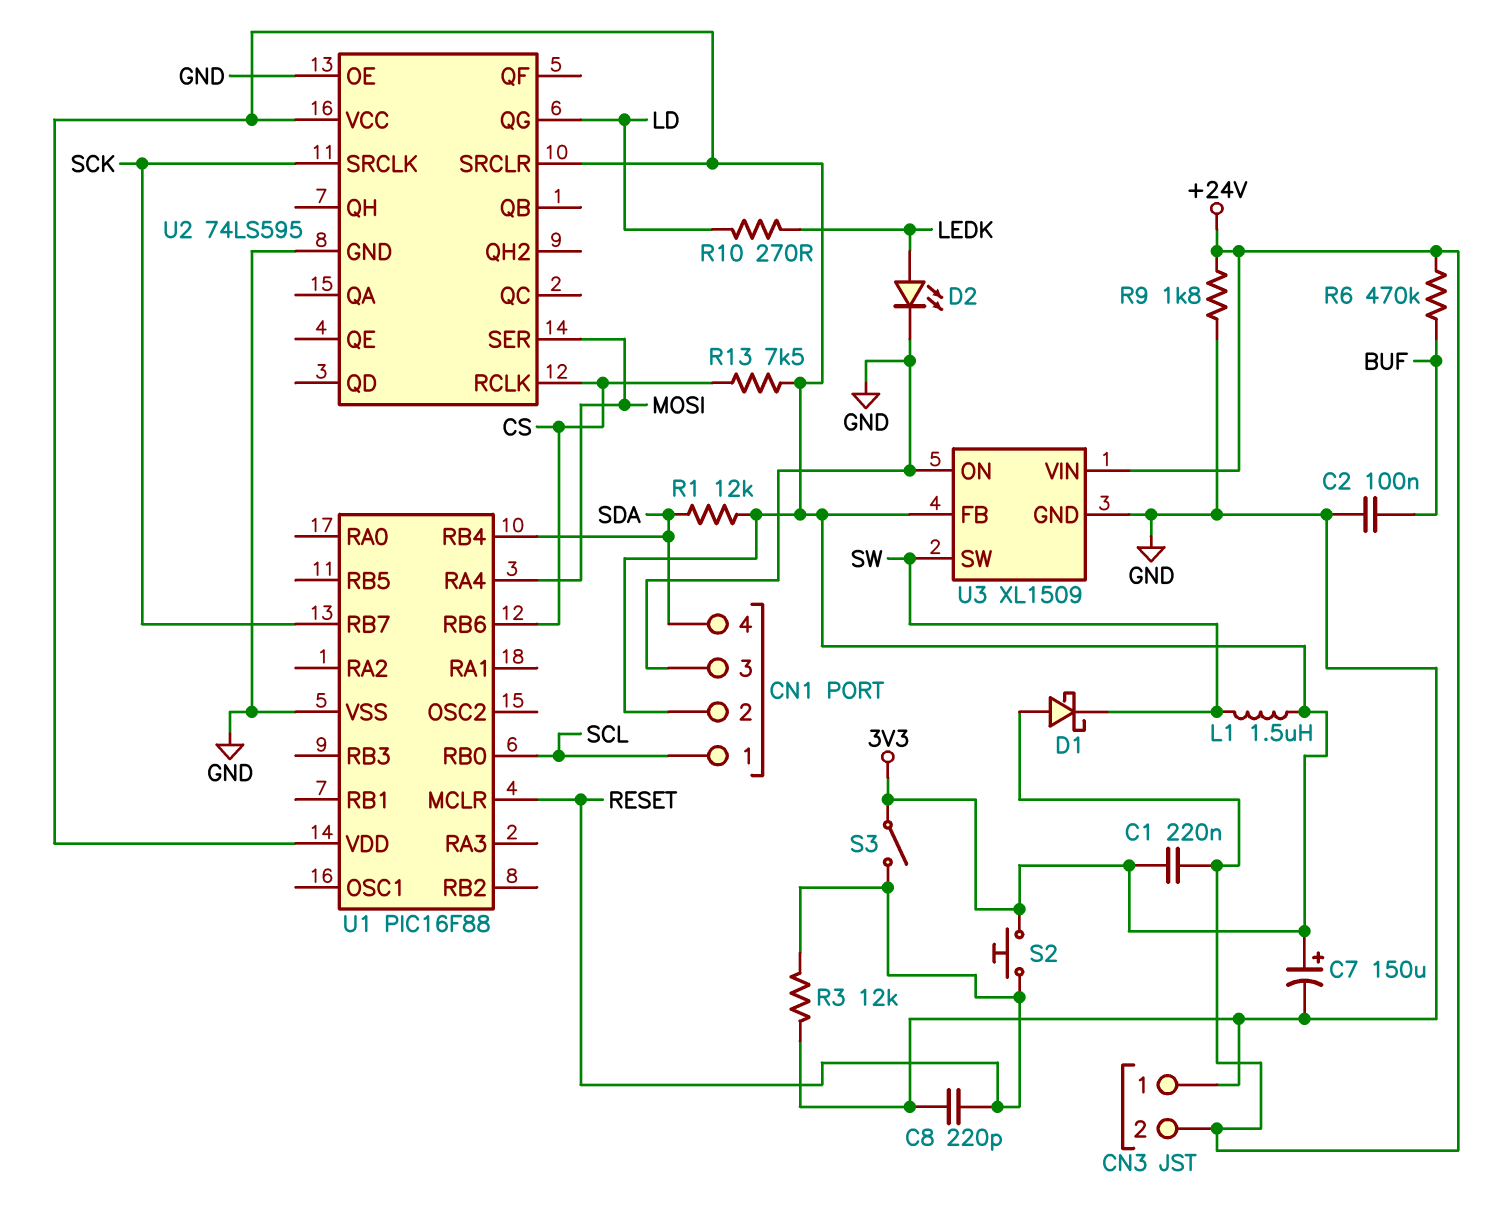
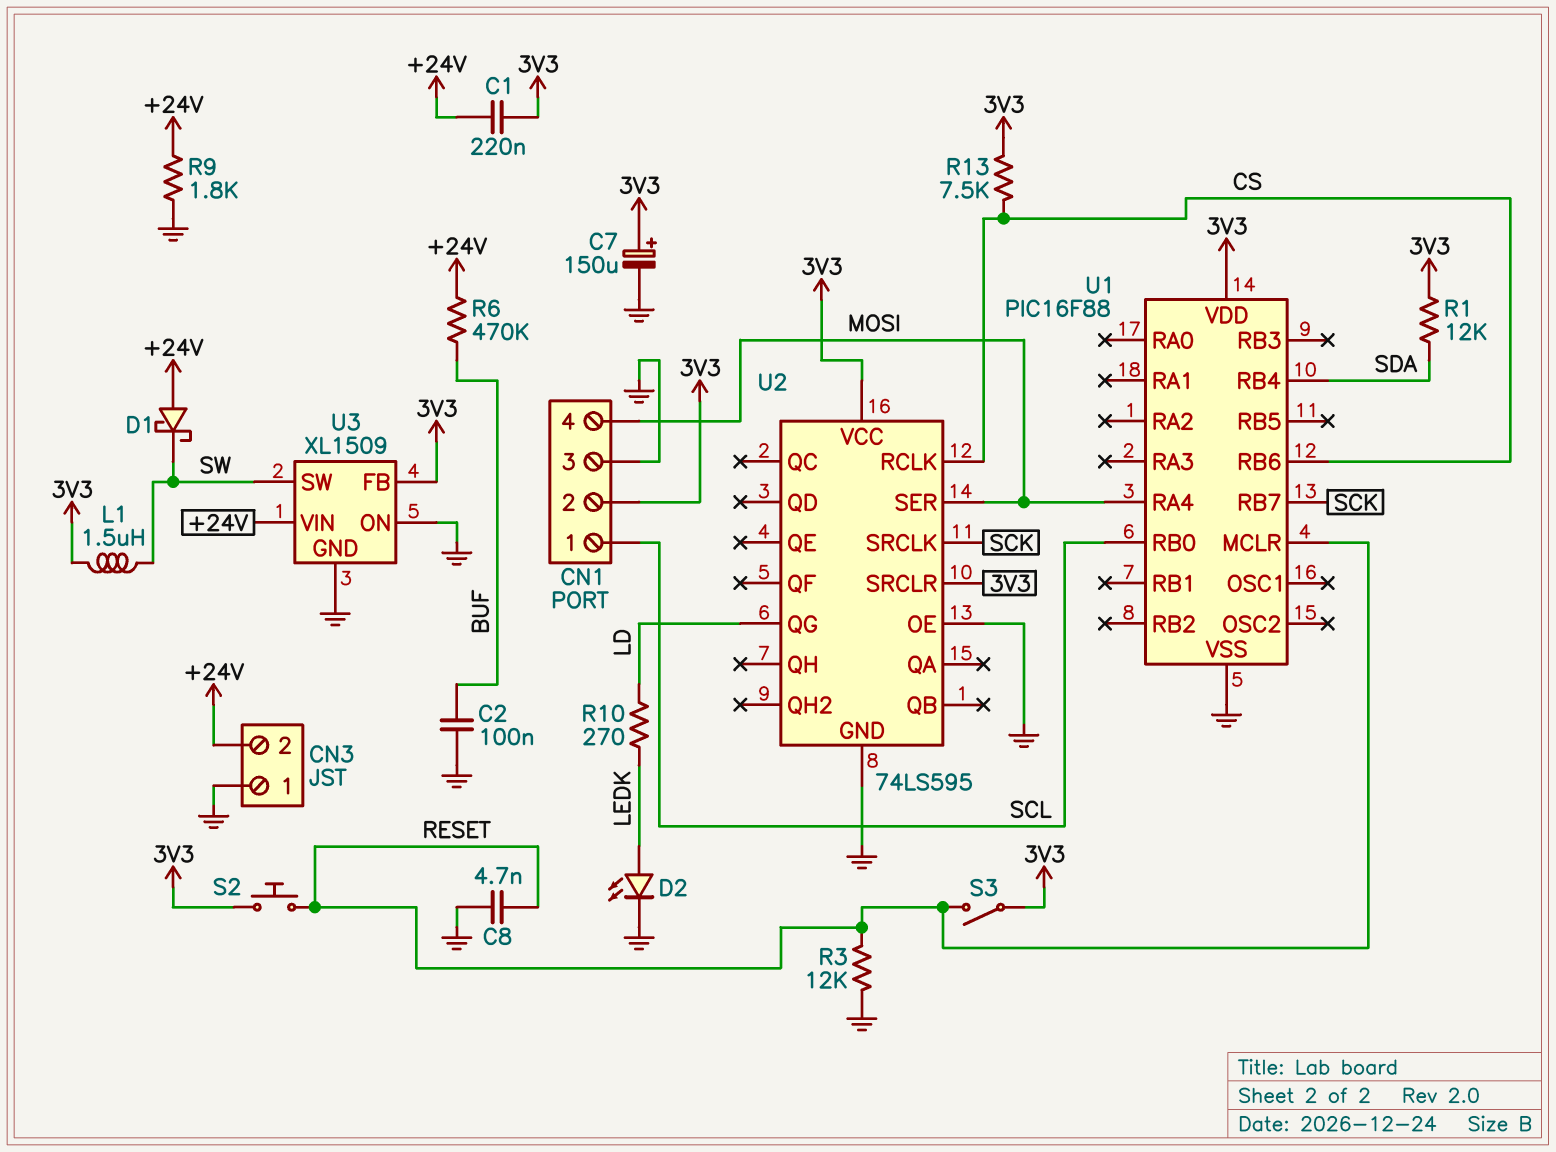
C8: 220pF (GND, RESET) -> 4.7nF (GND, RESET)
CN1 pin 4: SDA -> MOSI

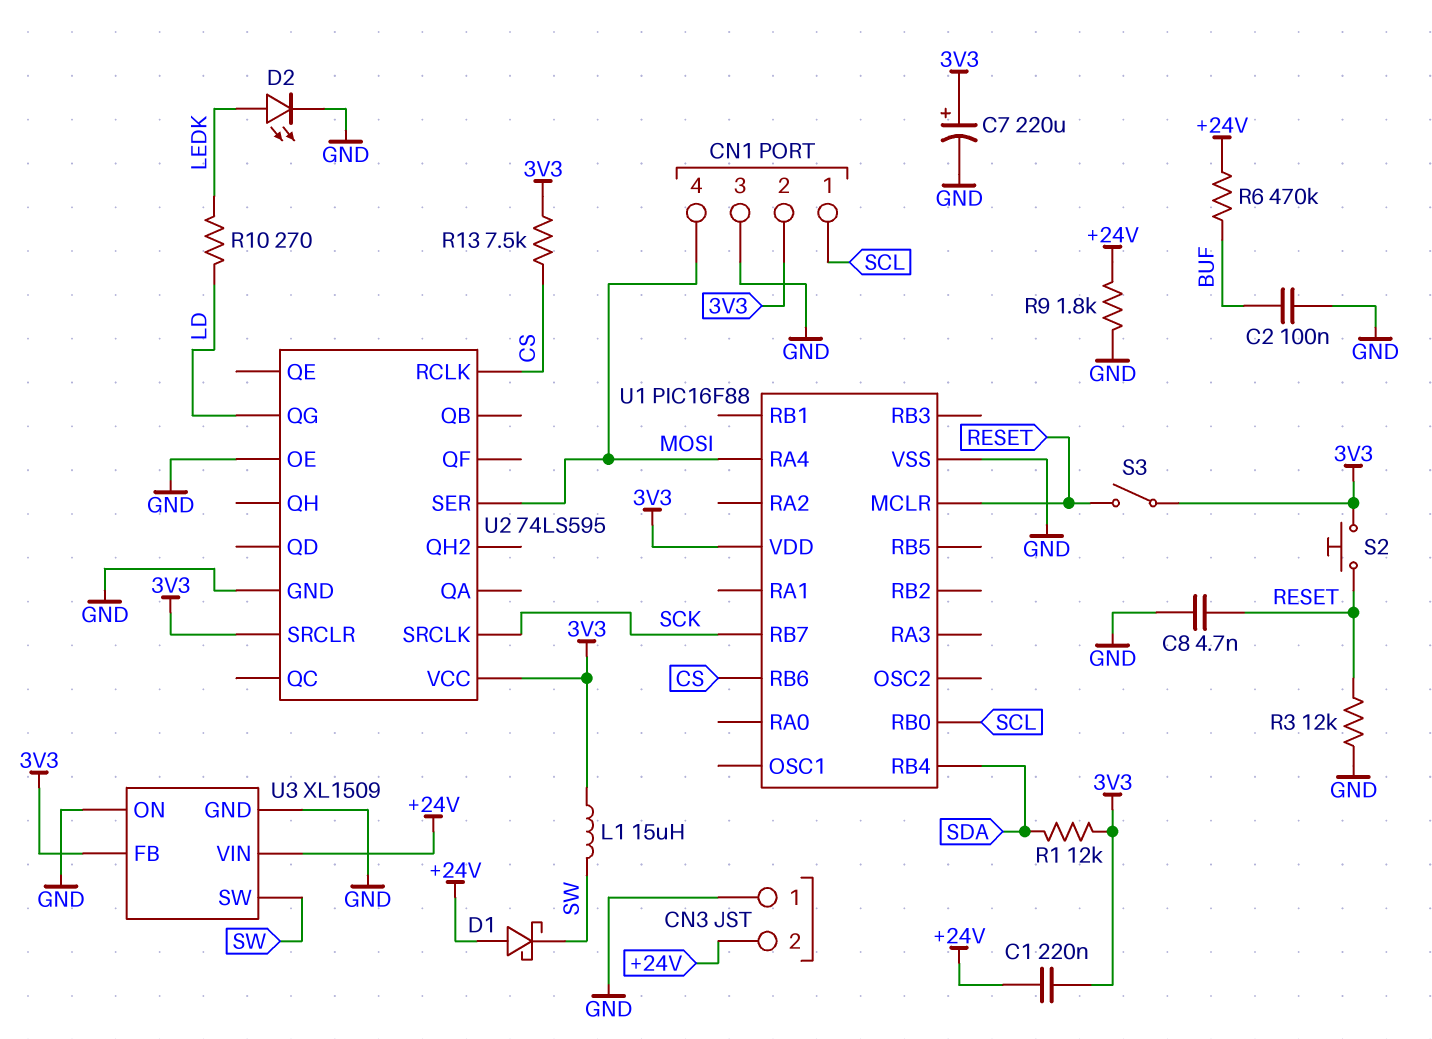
C7: 150uF (plus 3V3, minus GND) -> 220uF (plus 3V3, minus GND)
L1: 1.5uH (3V3, SW) -> 15uH (3V3, SW)

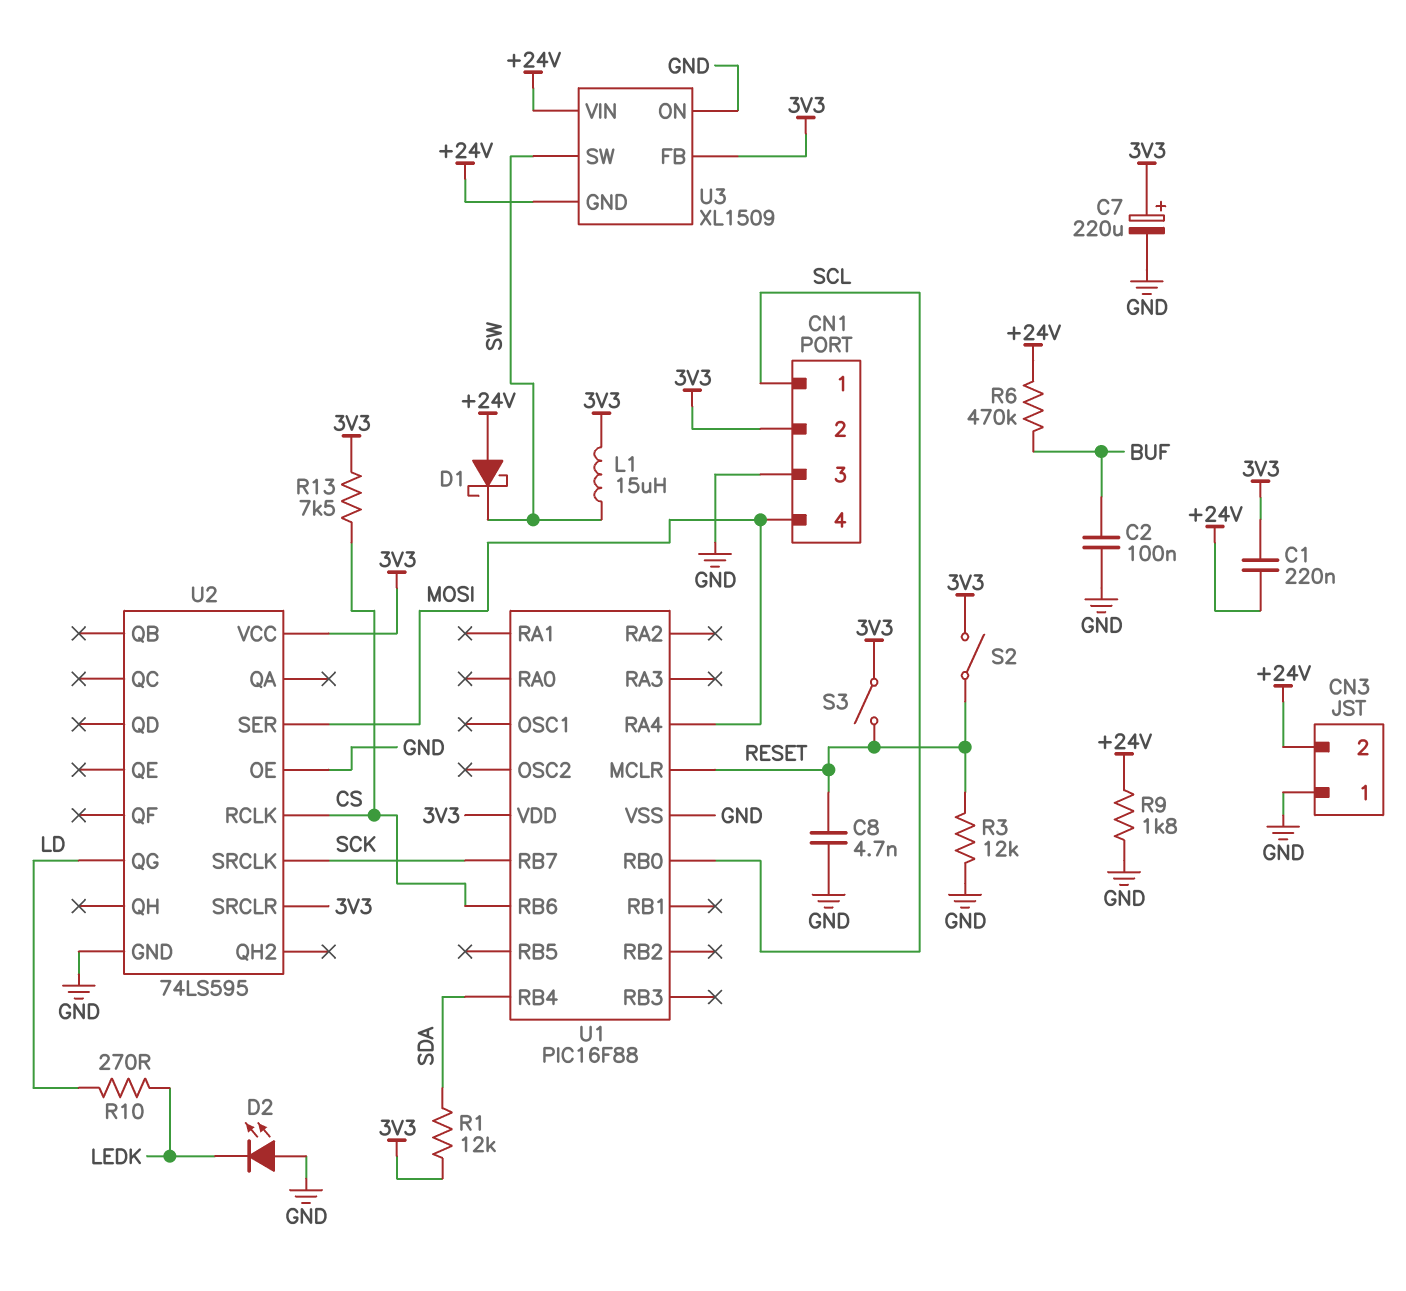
D2: LED (A LEDK, K GND) -> LED (A GND, K LEDK)
S2: button (3V3, RESET) -> switch (3V3, RESET)
U3 pin GND: GND -> +24V

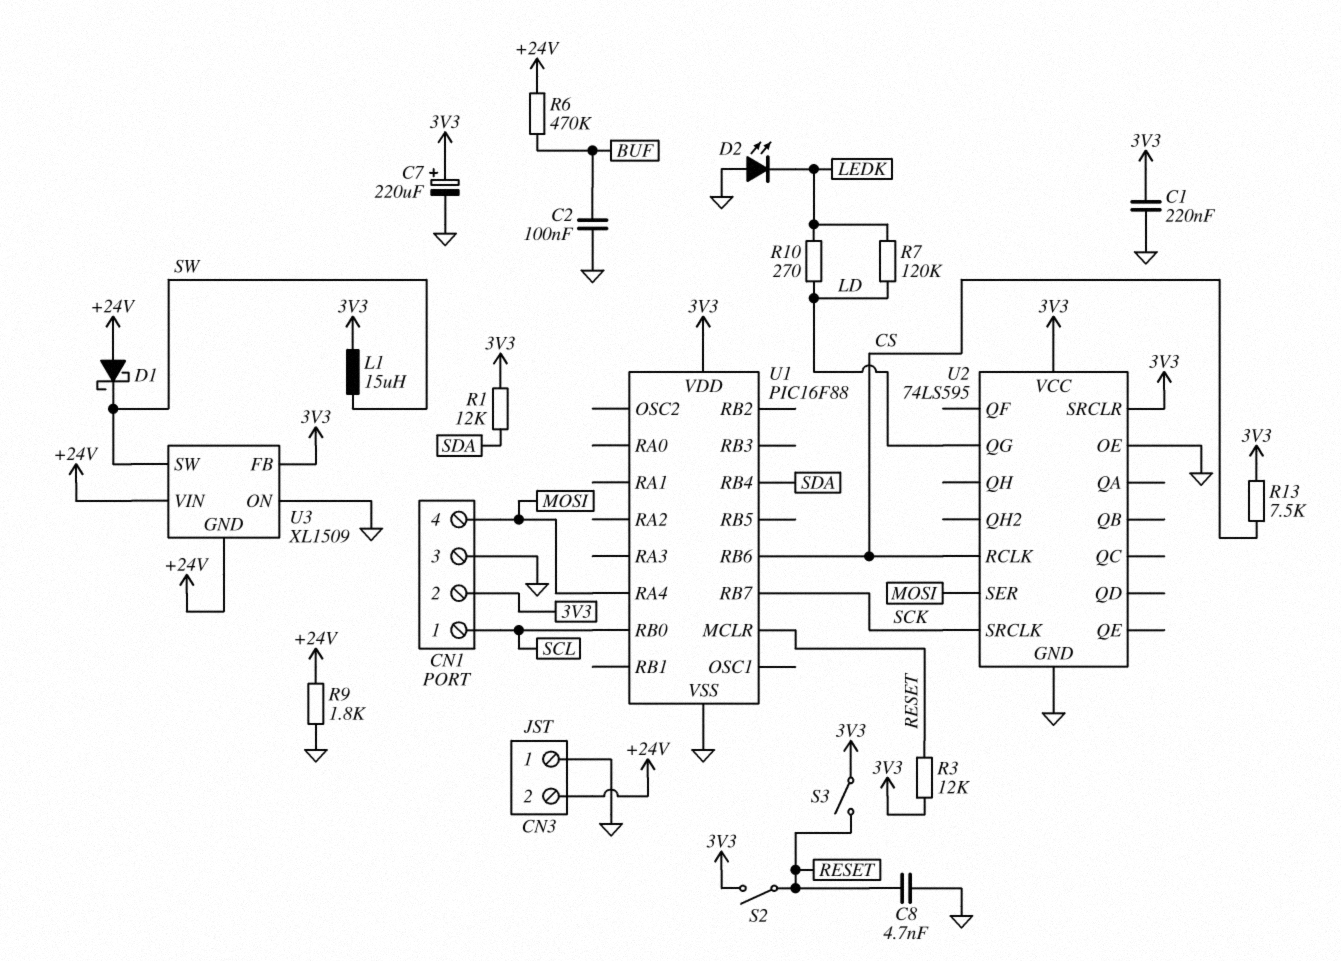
C1: 220nF (+24V, 3V3) -> 220nF (3V3, GND)
R3: 12k (GND, RESET) -> 12k (3V3, RESET)
R7: none -> 120k (LD, LEDK)

